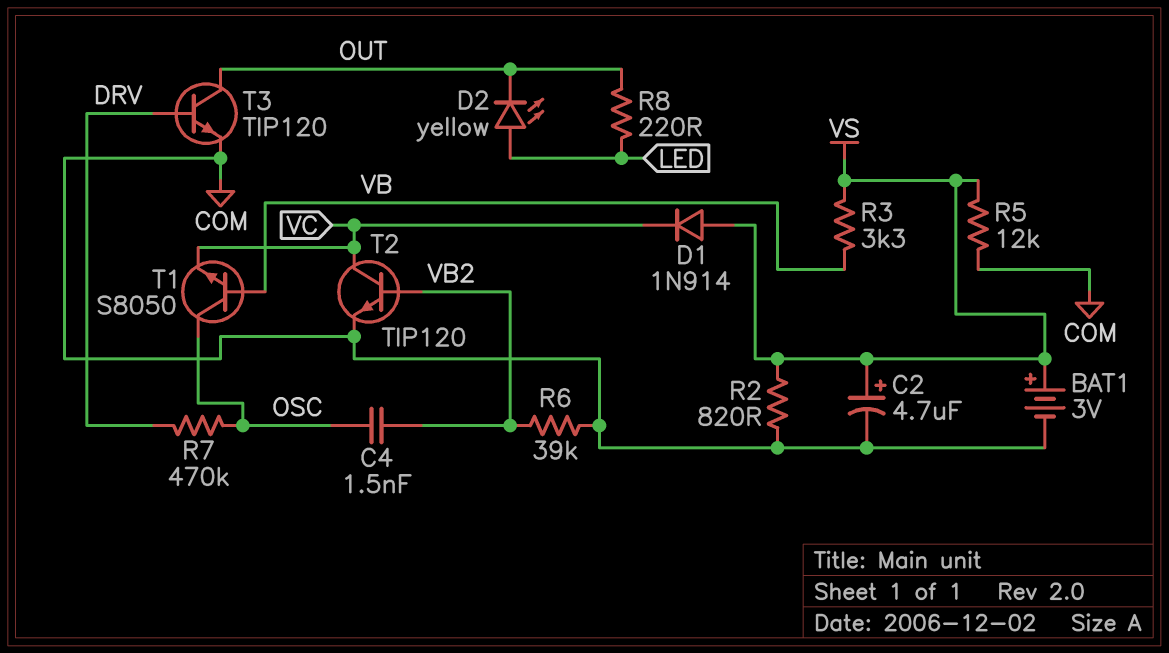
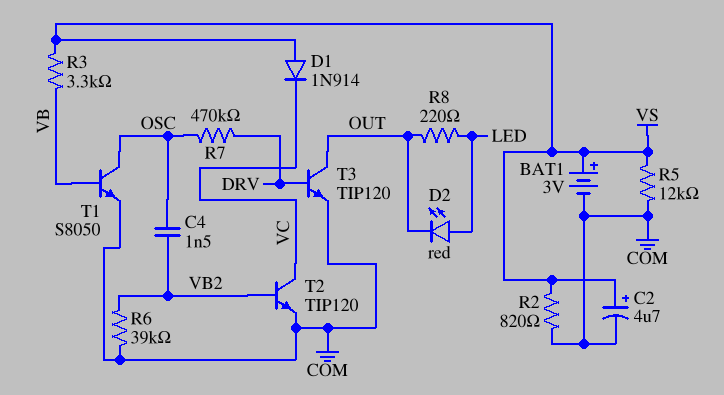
D2: LED yellow (A LED, K OUT) -> LED red (A LED, K OUT)
T1: NPN S8050 (B VB, C OSC, E VC) -> NPN S8050 (B VB, C OSC, E COM)

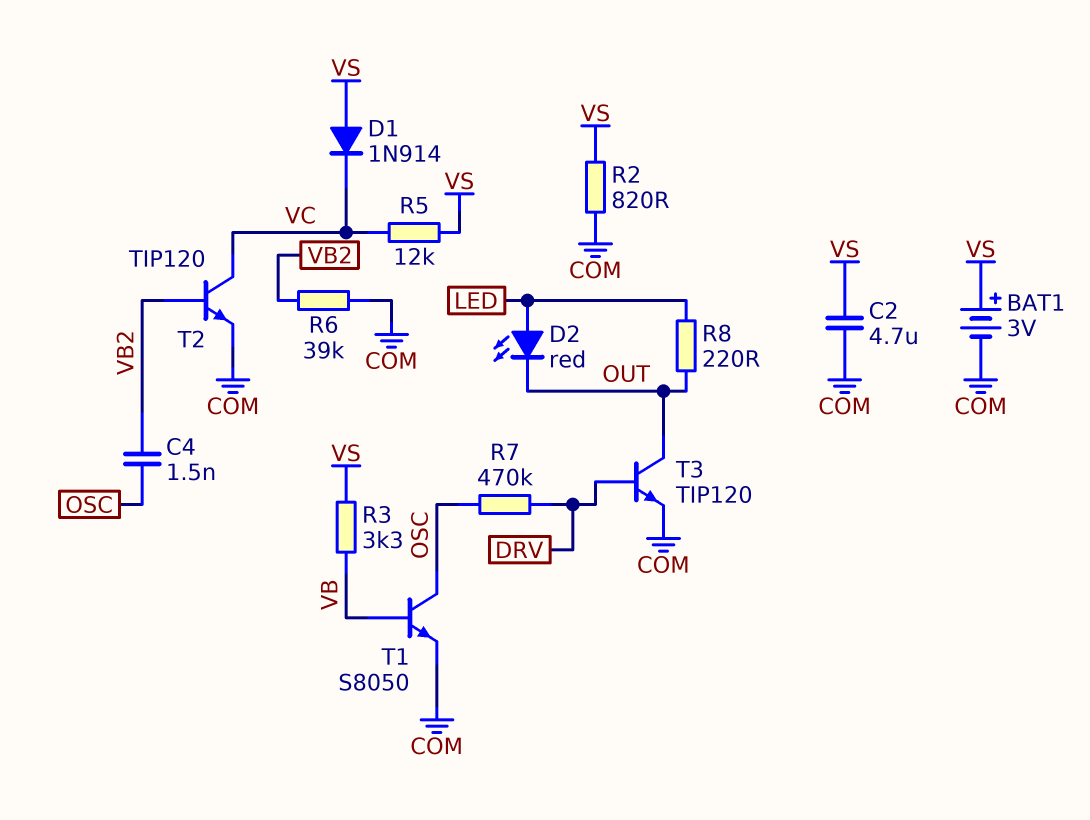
C2: 4.7uF (plus VS, minus COM) -> 4.7uF (COM, VS)
R5: 12k (COM, VS) -> 12k (VC, VS)

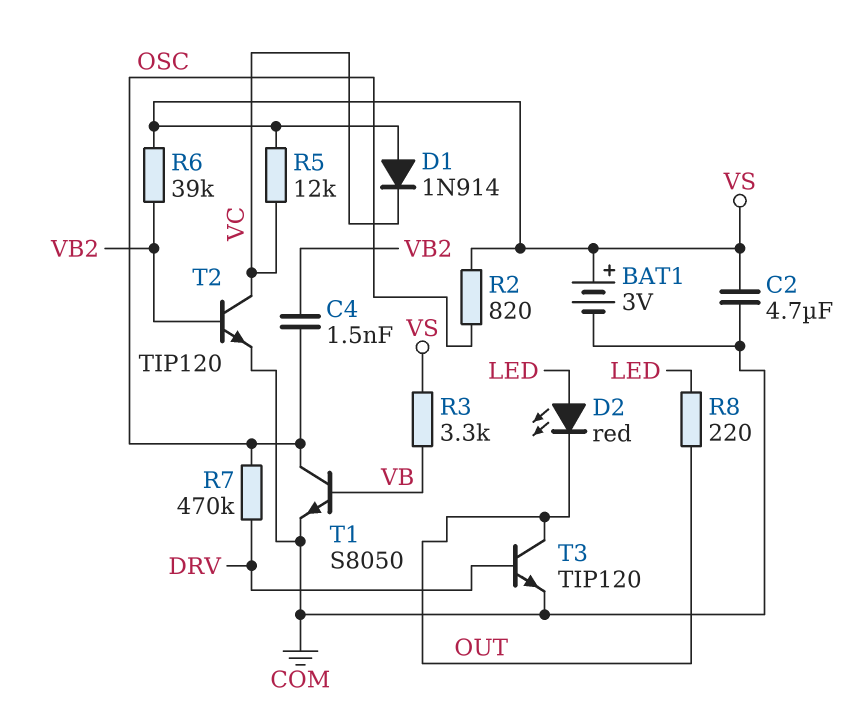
R2: 820 (COM, VS) -> 820 (OSC, VS)
R6: 39k (COM, VB2) -> 39k (VB2, VS)

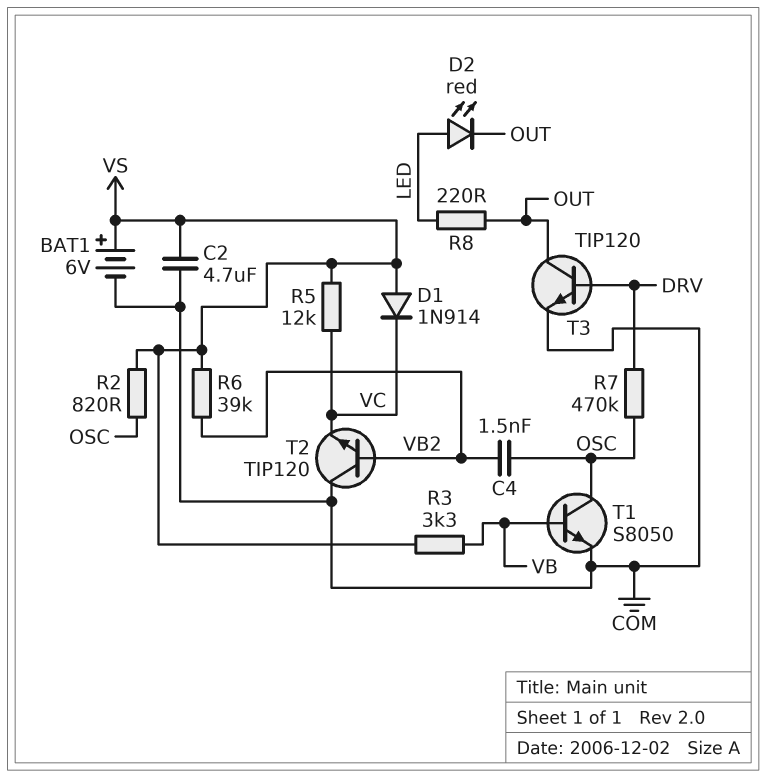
BAT1: 3V (plus VS, minus COM) -> 6V (plus VS, minus COM)
T2: NPN TIP120 (B VB2, C VC, E COM) -> NPN TIP120 (B VB2, C COM, E VC)

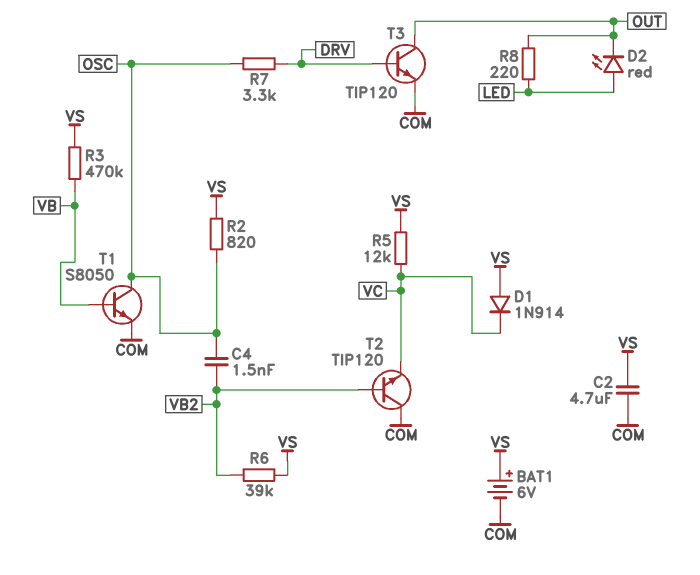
R3: 3.3k (VB, VS) -> 470k (VB, VS)
R7: 470k (DRV, OSC) -> 3.3k (DRV, OSC)

